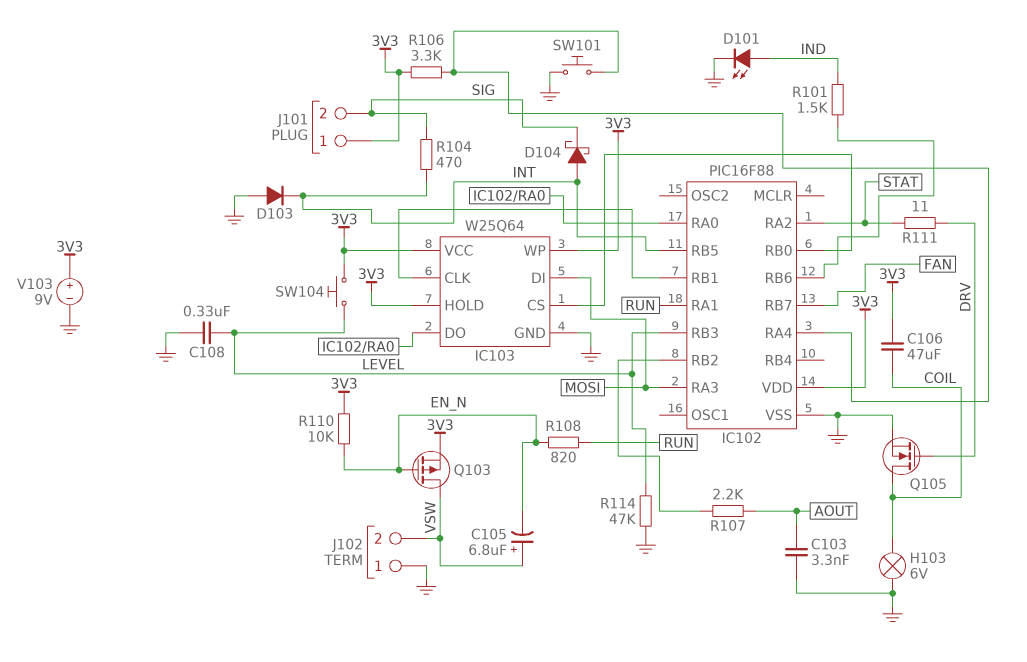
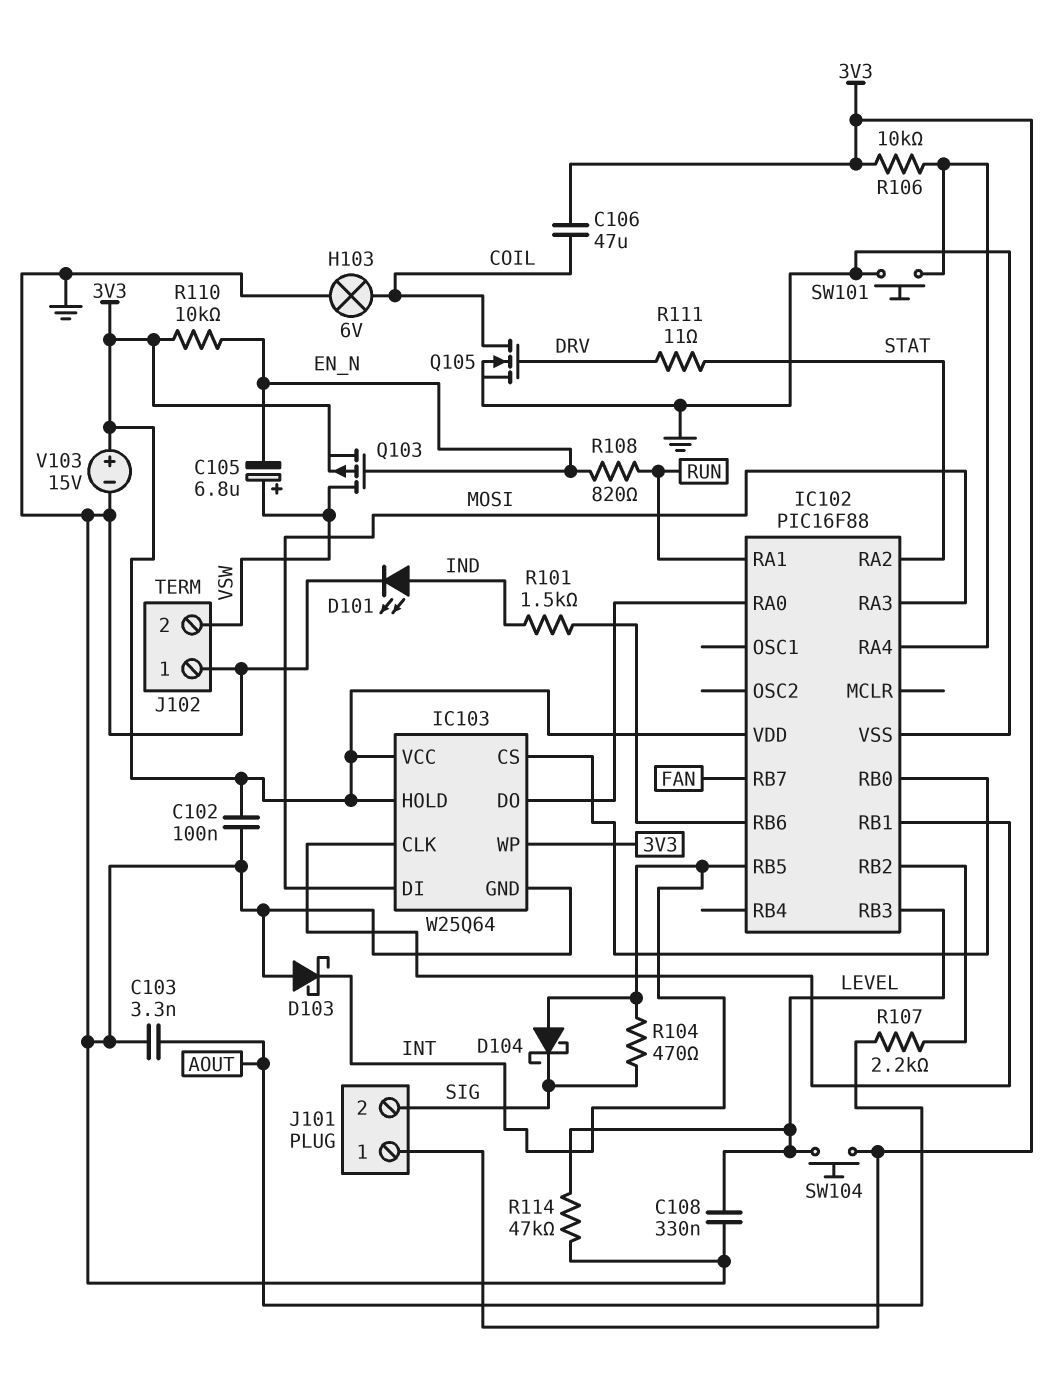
C102: none -> 100nF (3V3, GND)
D103: diode (A GND, K INT) -> schottky (A GND, K INT)
R106: 3.3k (3V3, IC102/RA4) -> 10k (3V3, IC102/RA4)
V103: 9V (plus 3V3, minus GND) -> 15V (plus 3V3, minus GND)

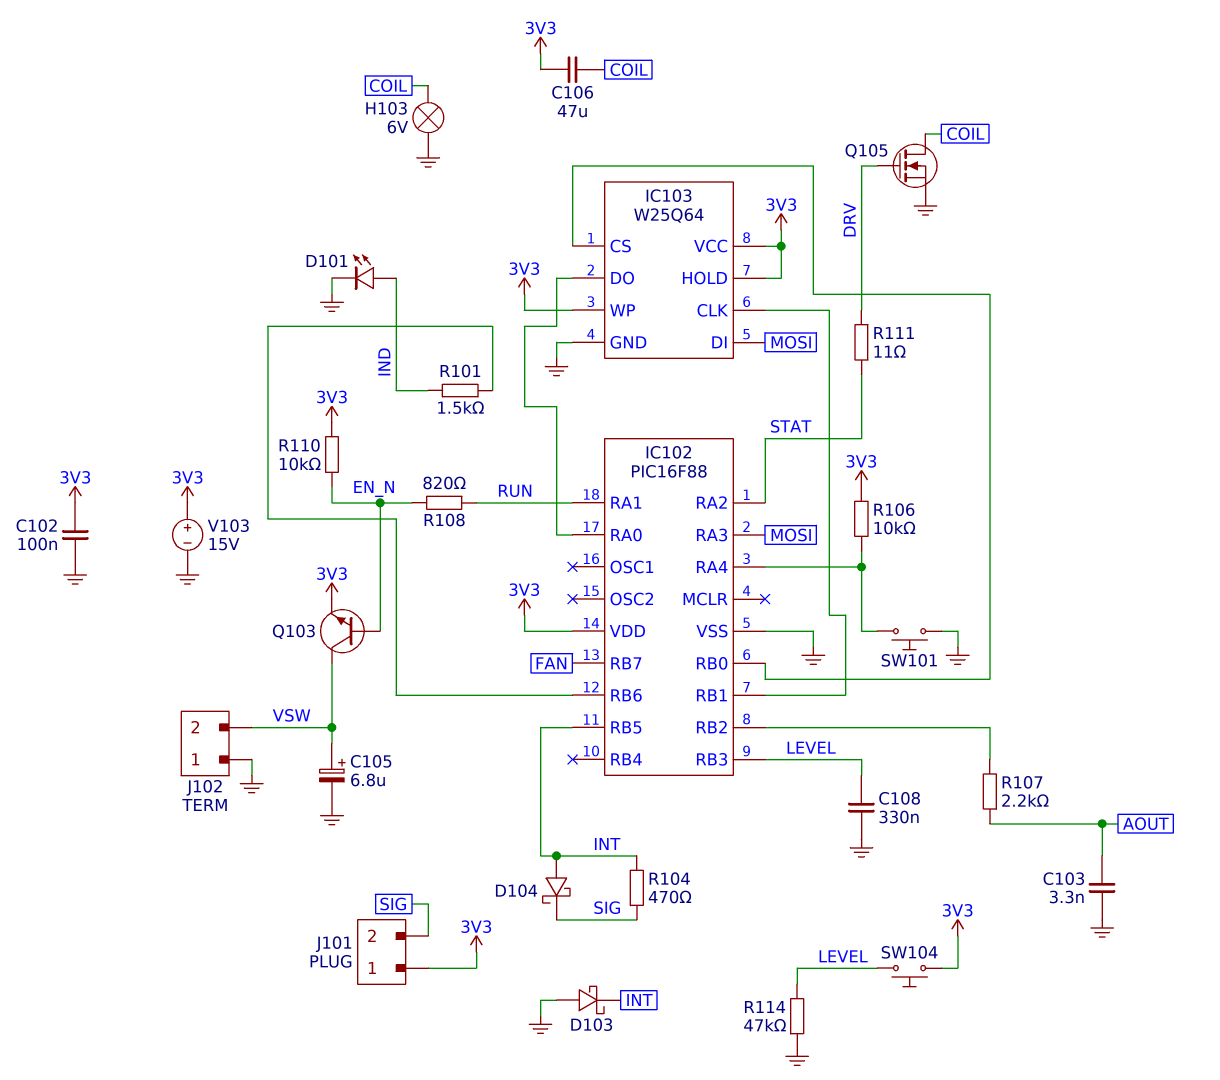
C105: 6.8uF (plus VSW, minus EN_N) -> 6.8uF (plus VSW, minus GND)
Q103: PMOS (G EN_N, D VSW, S 3V3) -> NPN (B EN_N, C VSW, E 3V3)

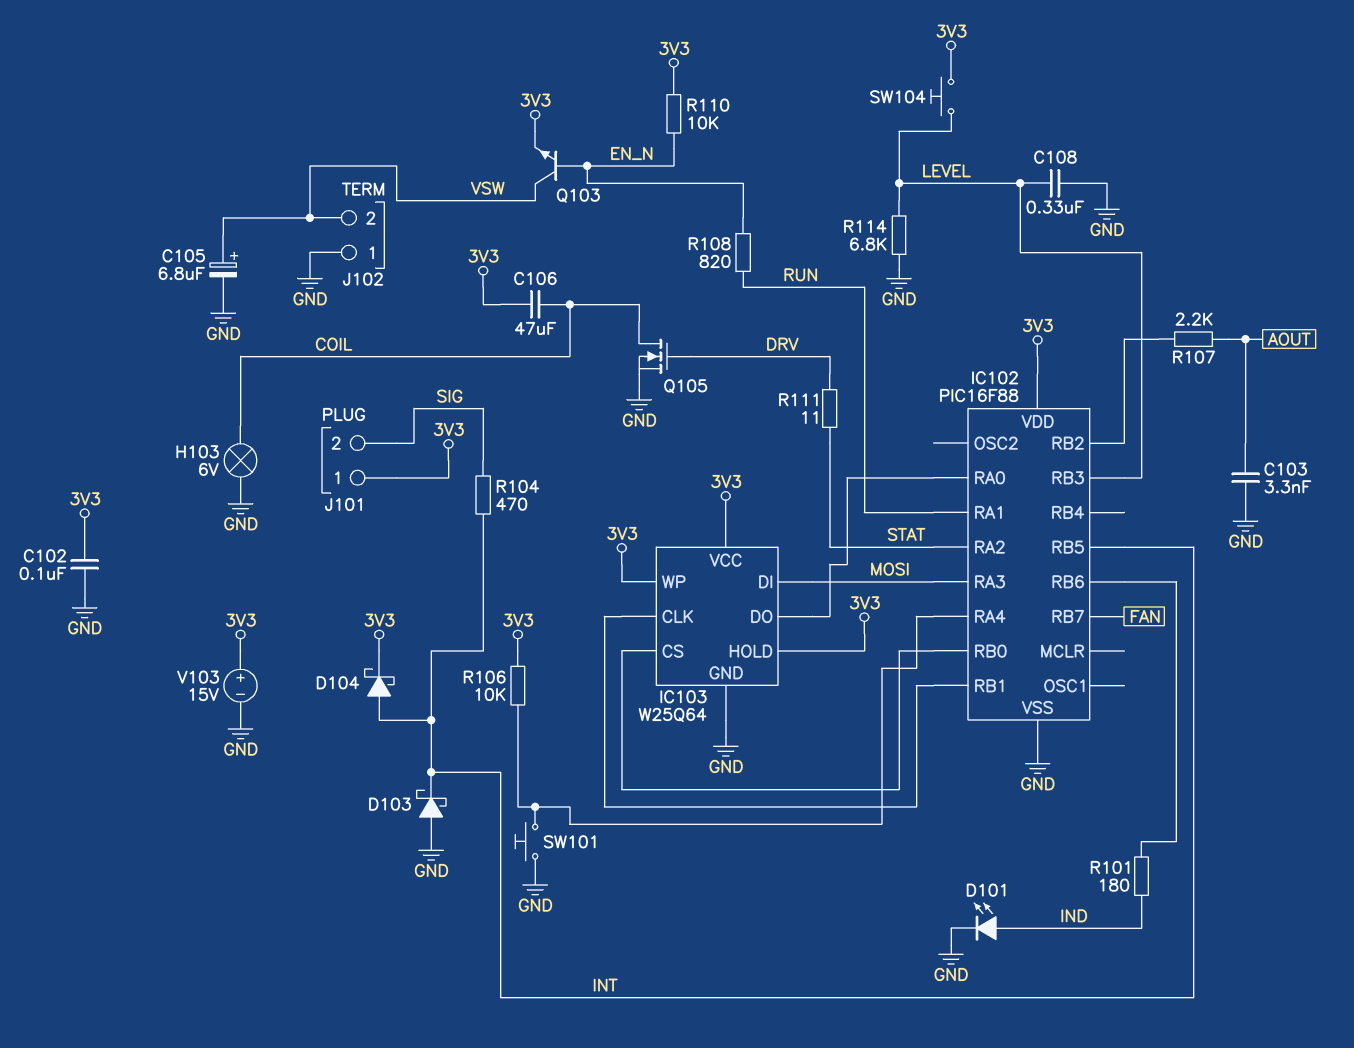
D104: schottky (A INT, K SIG) -> schottky (A INT, K 3V3)
R101: 1.5k (IC102/RB6, IND) -> 180 (IC102/RB6, IND)
R114: 47k (GND, LEVEL) -> 6.8k (GND, LEVEL)

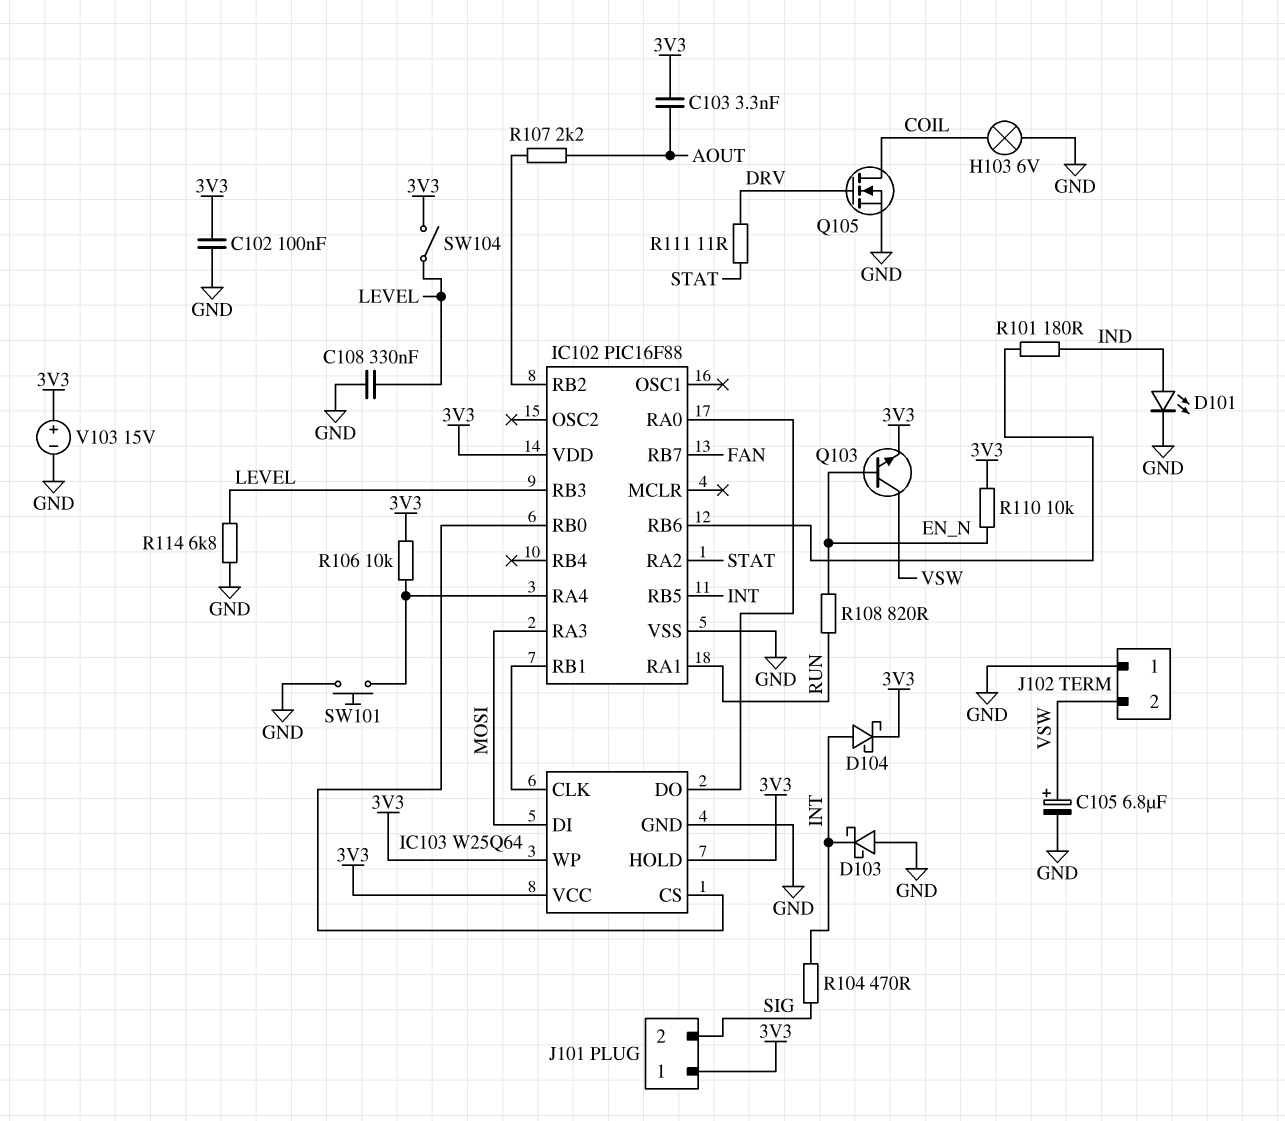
C103: 3.3nF (AOUT, GND) -> 3.3nF (3V3, AOUT)
C106: 47uF (3V3, COIL) -> none
SW104: button (3V3, LEVEL) -> switch (3V3, LEVEL)

